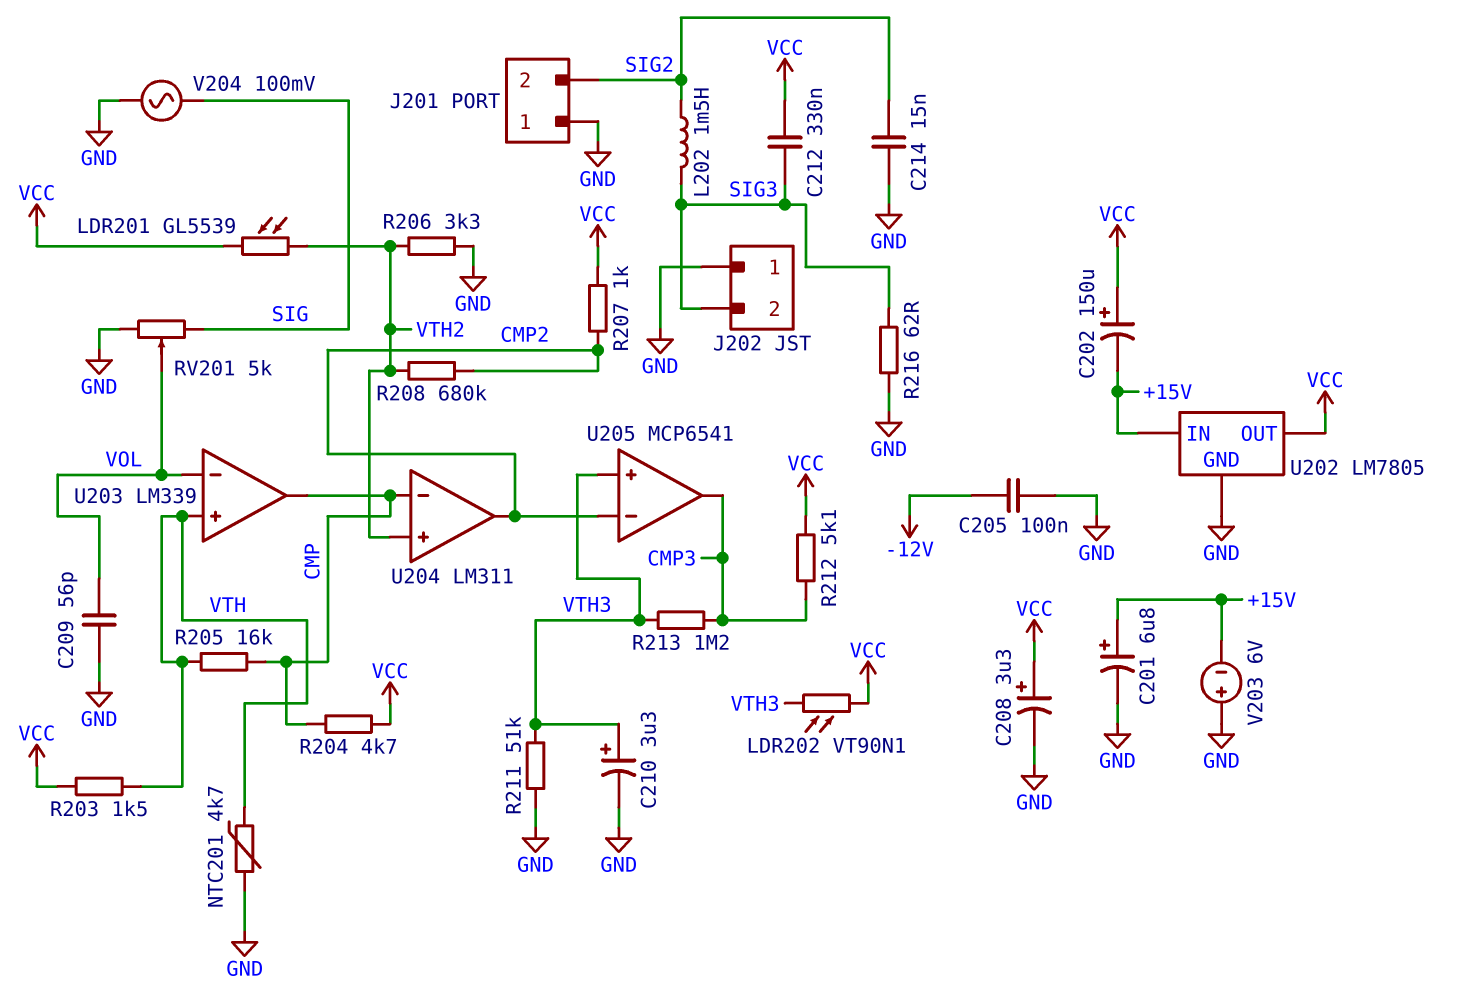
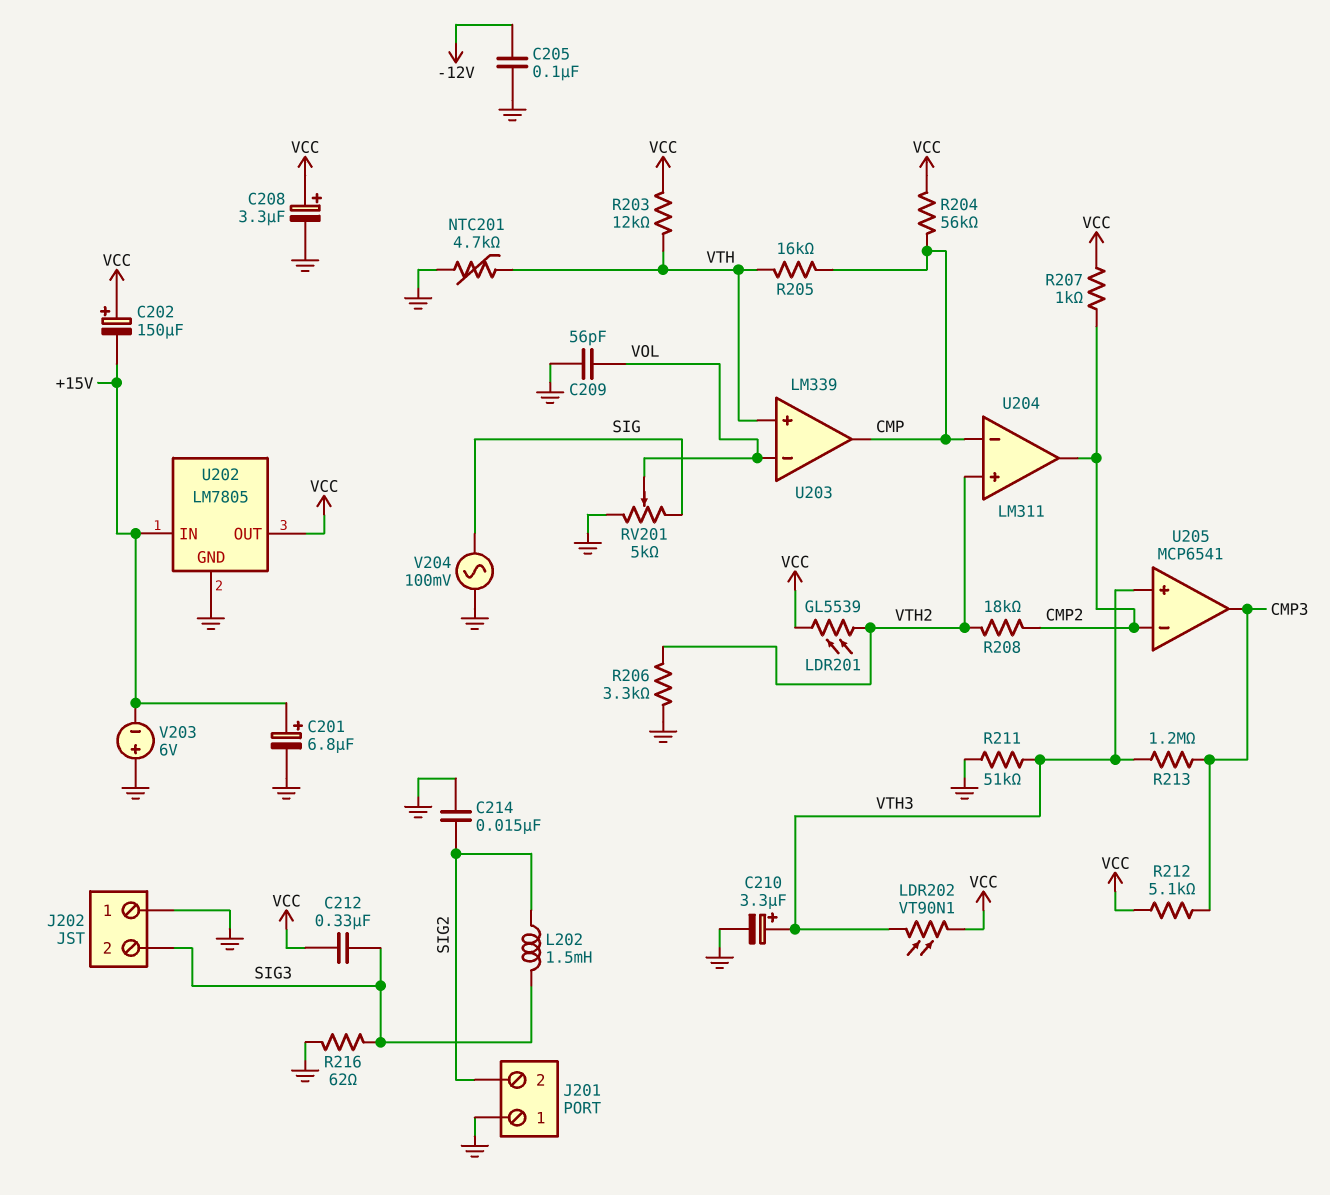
R203: 1.5k (VCC, VTH) -> 12k (VCC, VTH)
R204: 4.7k (CMP, VCC) -> 56k (CMP, VCC)
R208: 680k (CMP2, VTH2) -> 18k (CMP2, VTH2)

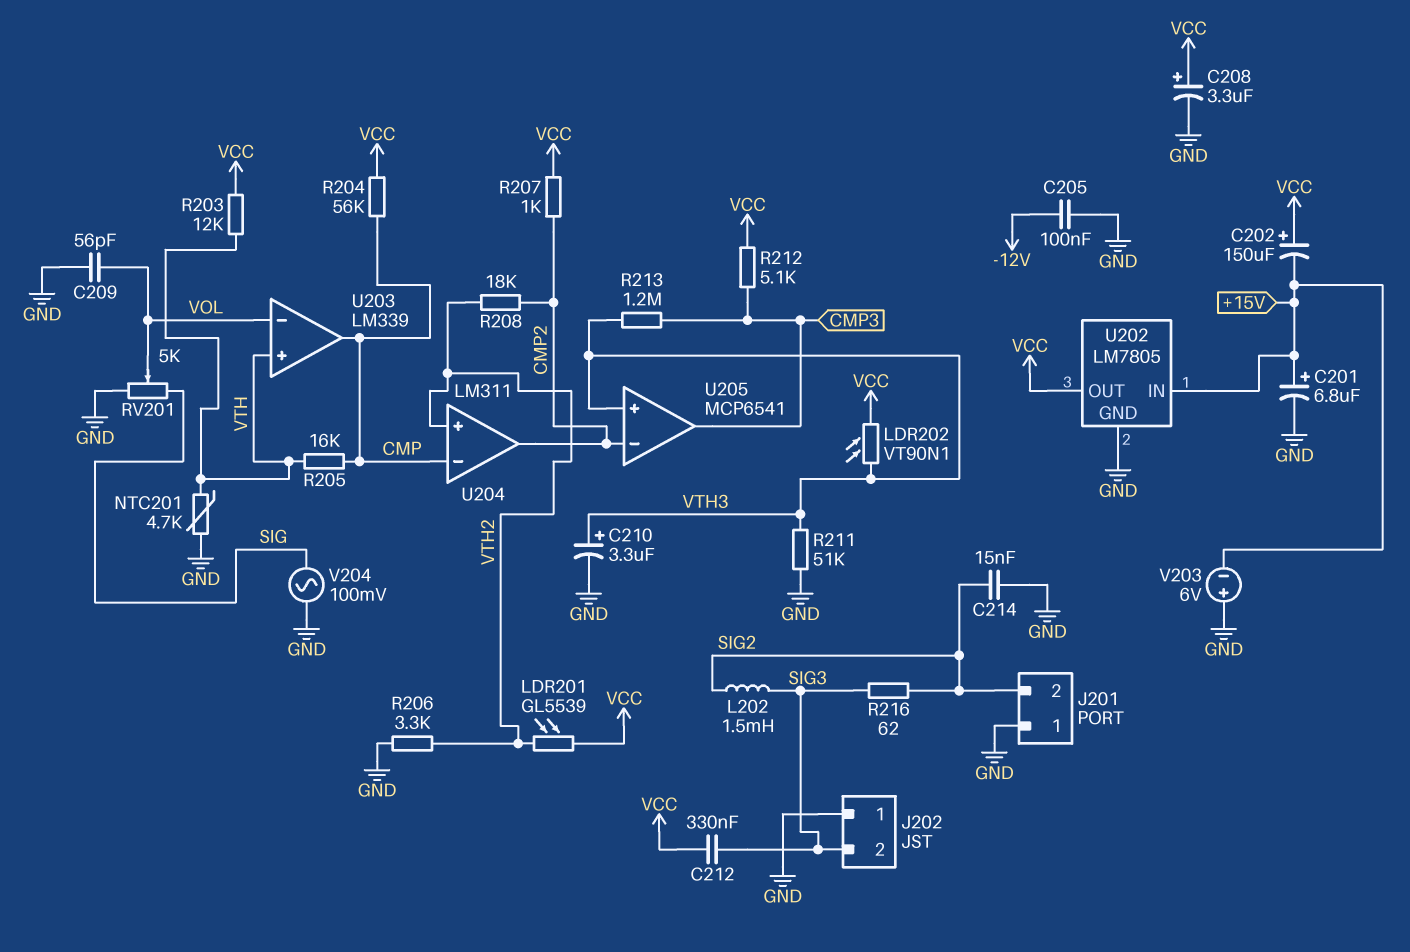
R216: 62 (GND, SIG3) -> 62 (SIG2, SIG3)

